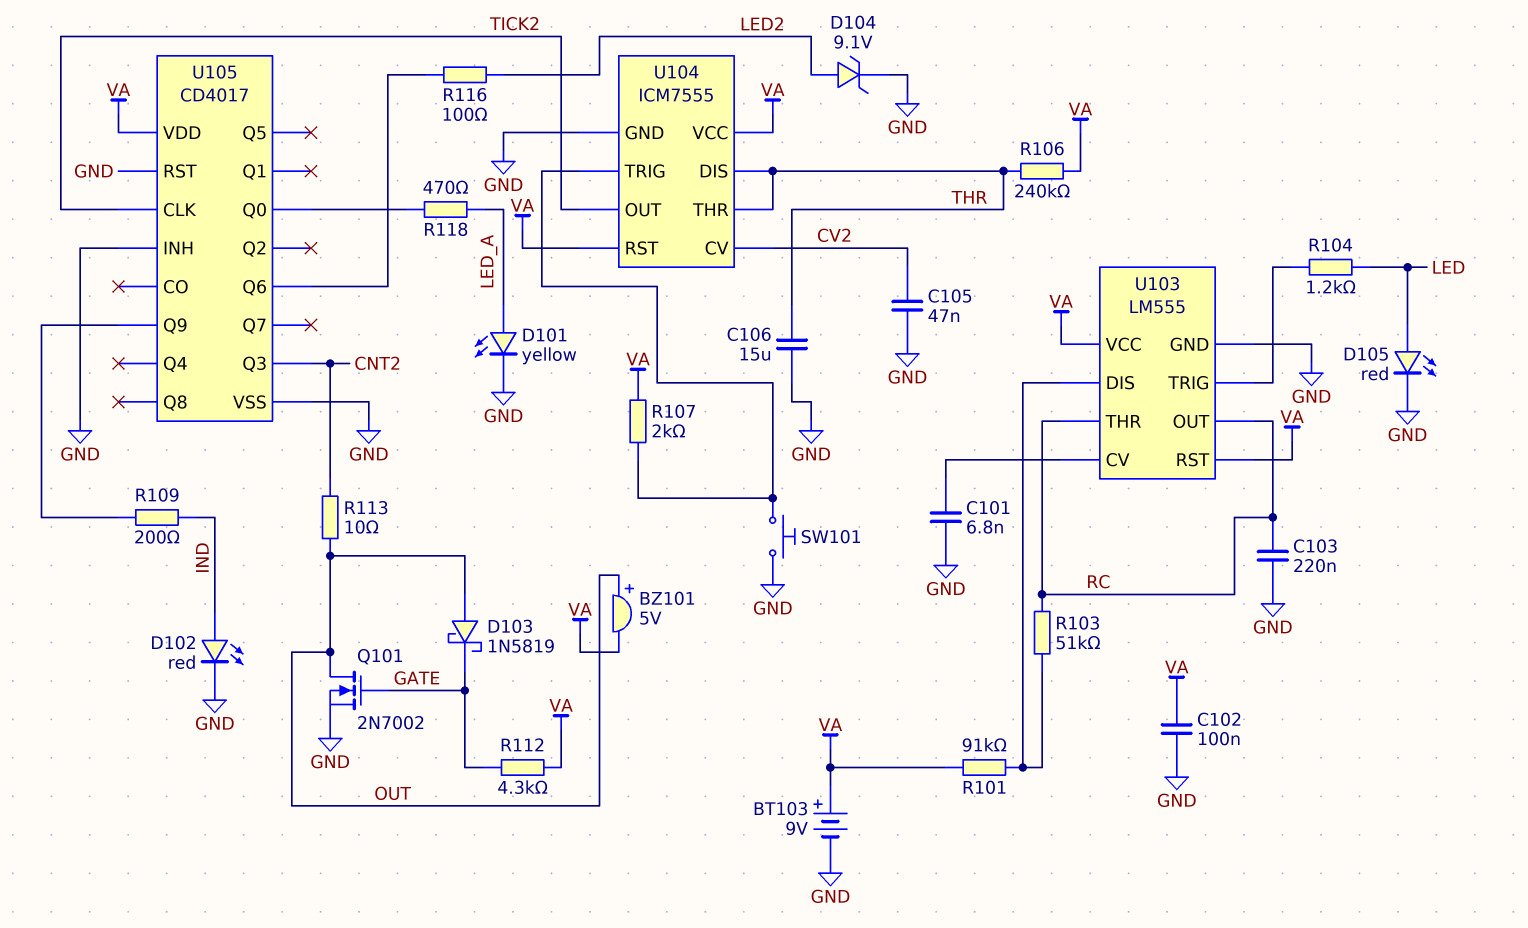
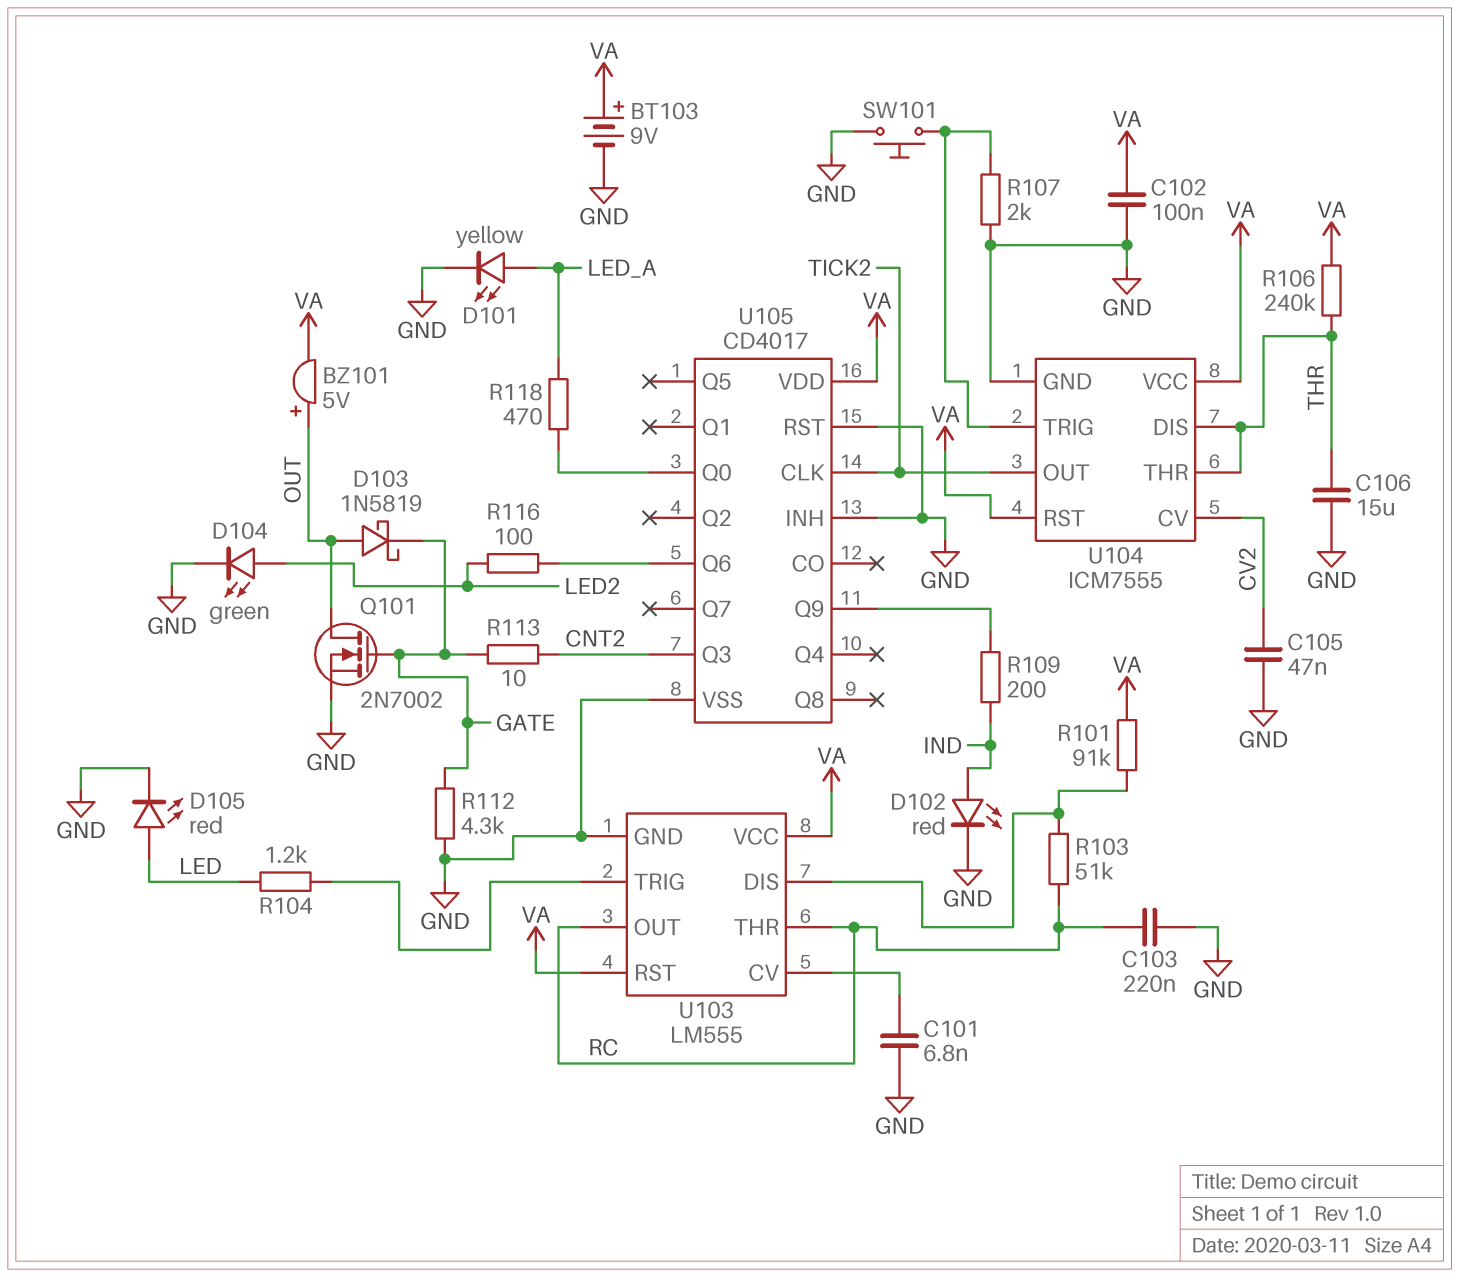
D104: zener 9.1V (A LED2, K GND) -> LED green (A LED2, K GND)
R107: 2k (U104/TRIG, VA) -> 2k (GND, U104/TRIG)
R112: 4.3k (GATE, VA) -> 4.3k (GATE, GND)
R113: 10 (CNT2, OUT) -> 10 (CNT2, GATE)

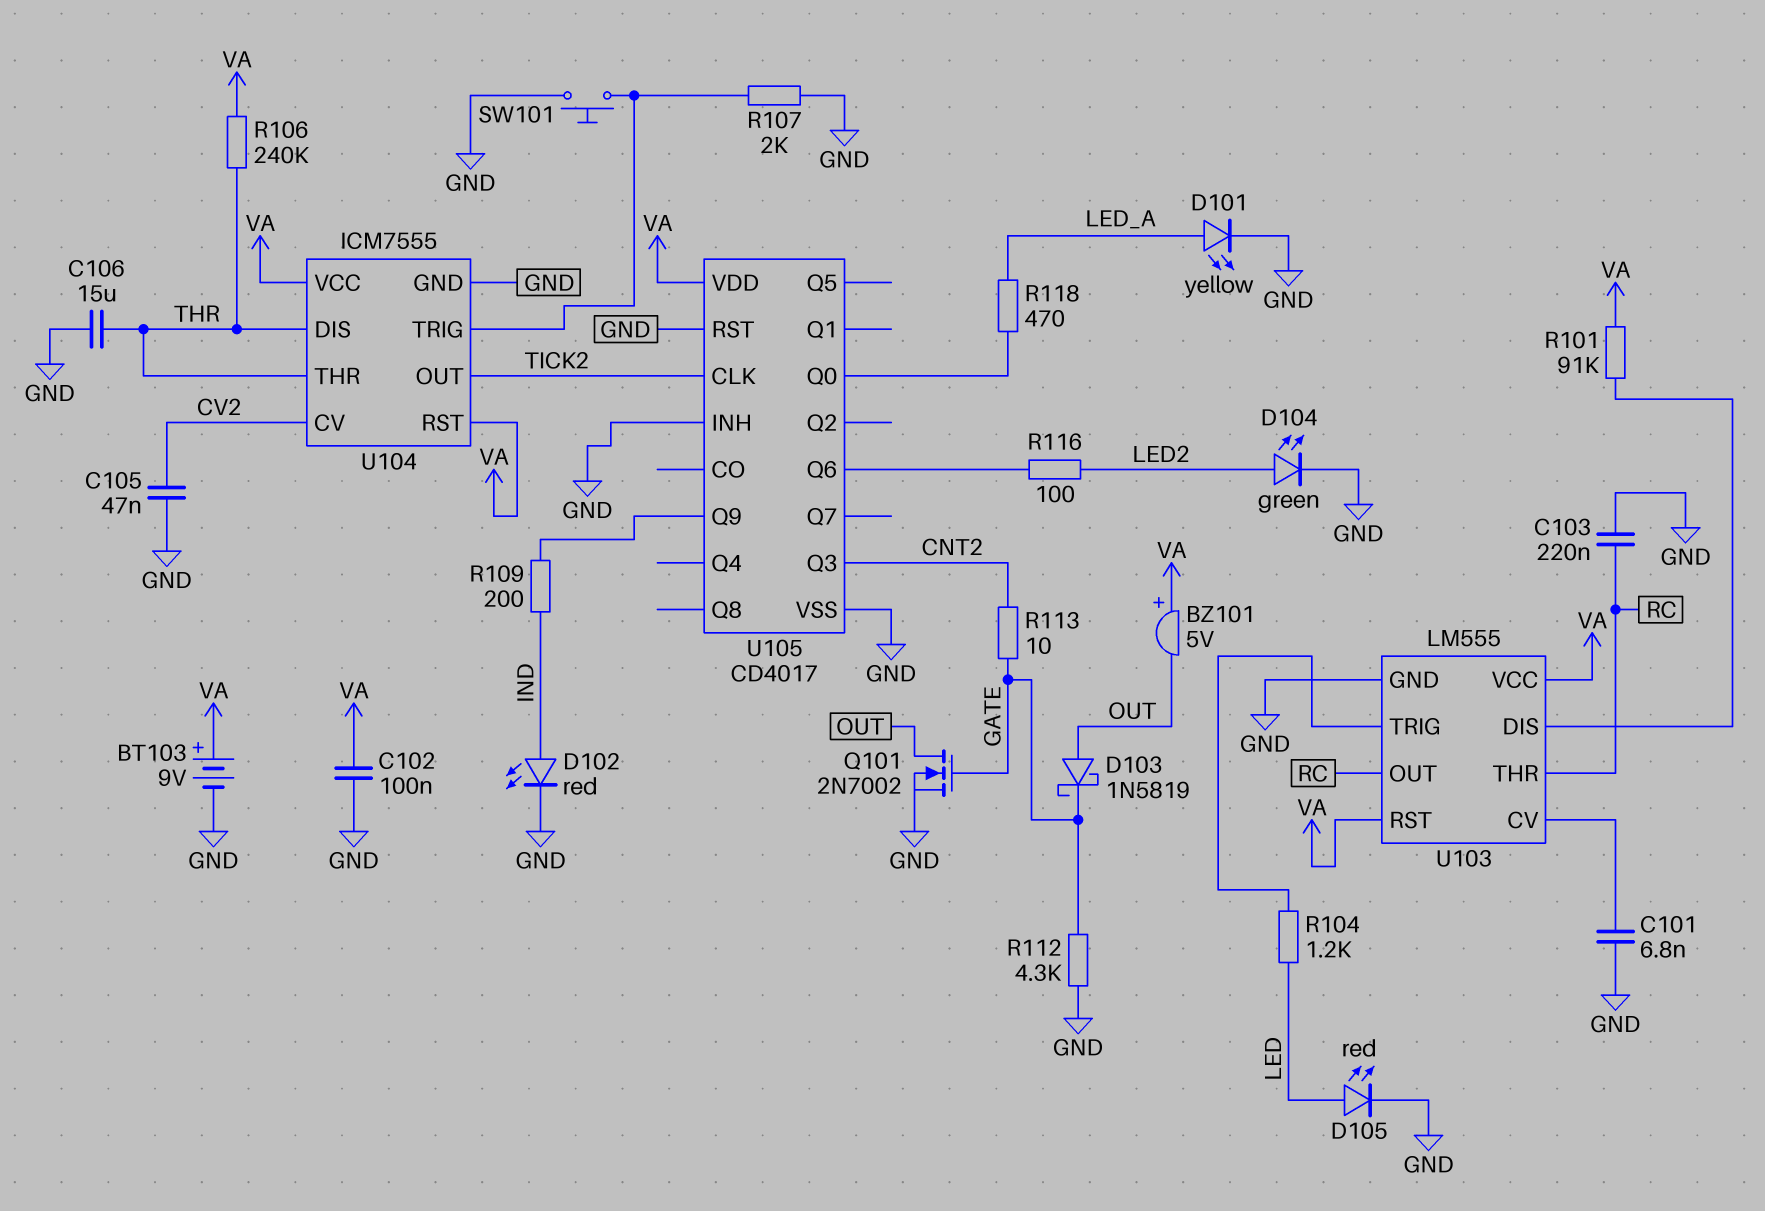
BZ101: buzzer 5V (plus OUT, minus VA) -> buzzer 5V (plus VA, minus OUT)
R103: 51k (RC, U103/DIS) -> none

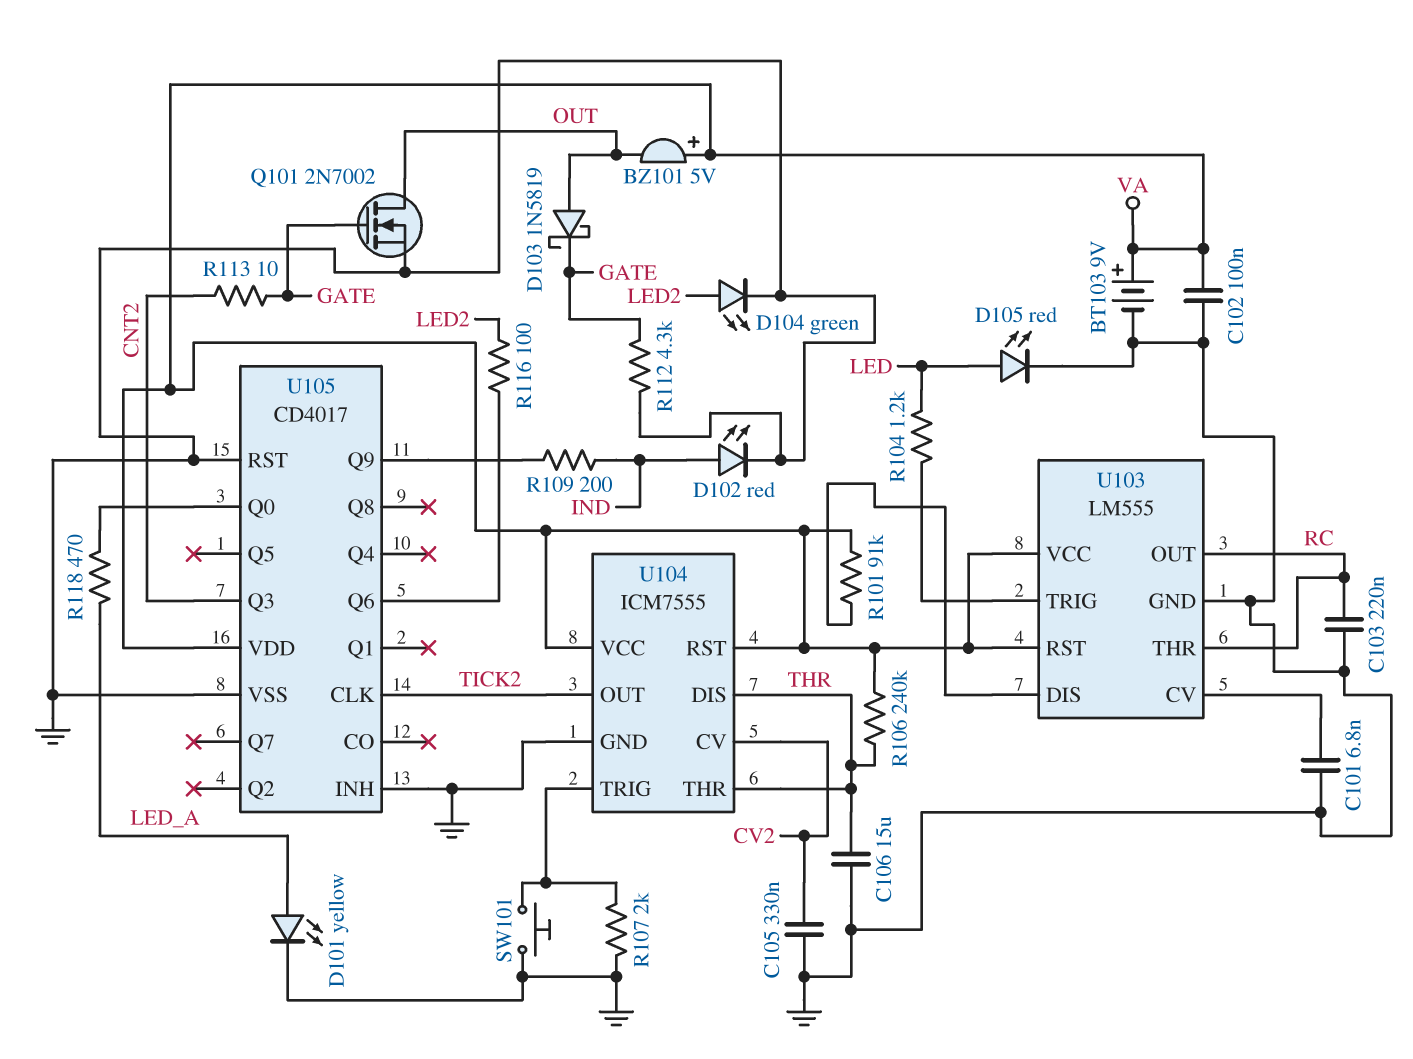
C105: 47nF (CV2, GND) -> 330nF (CV2, GND)

